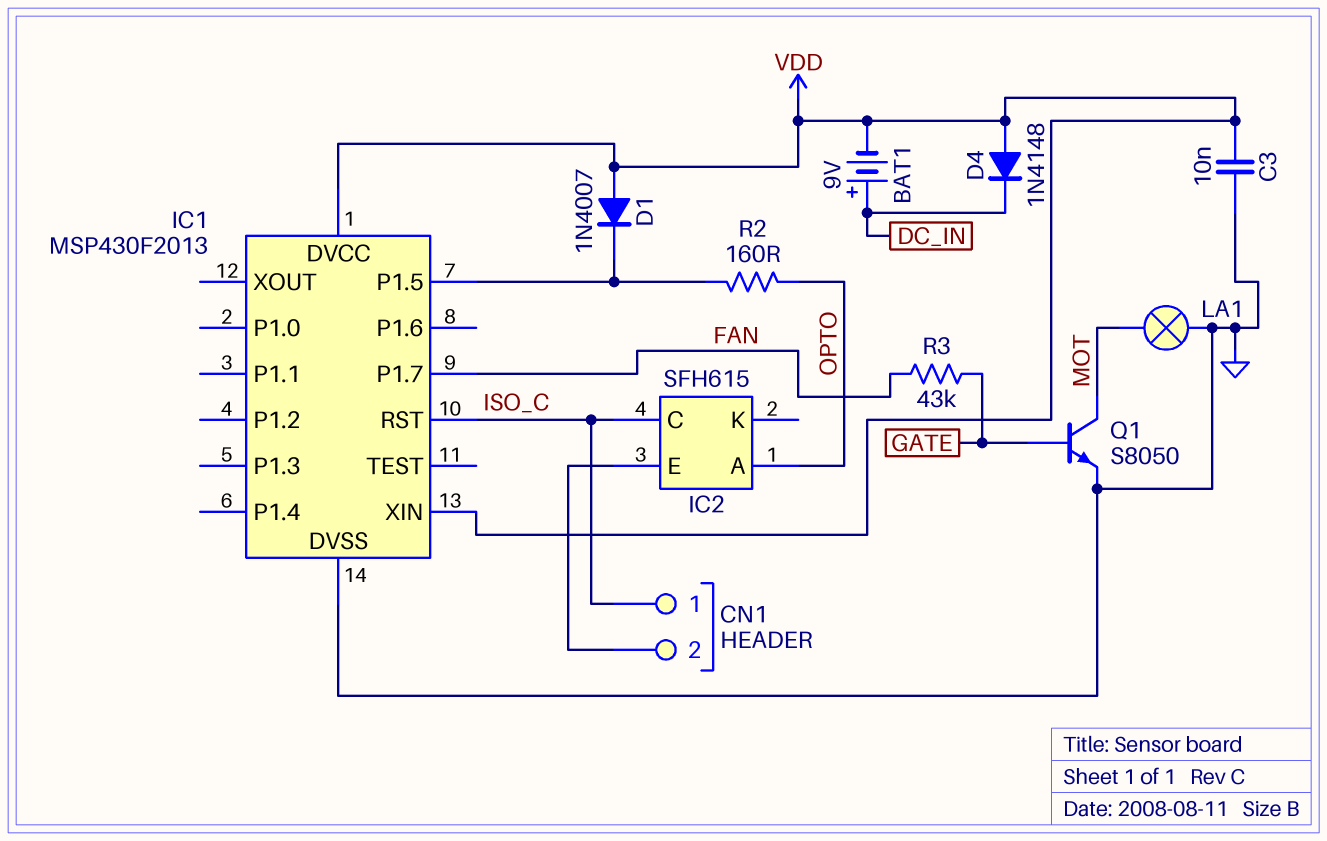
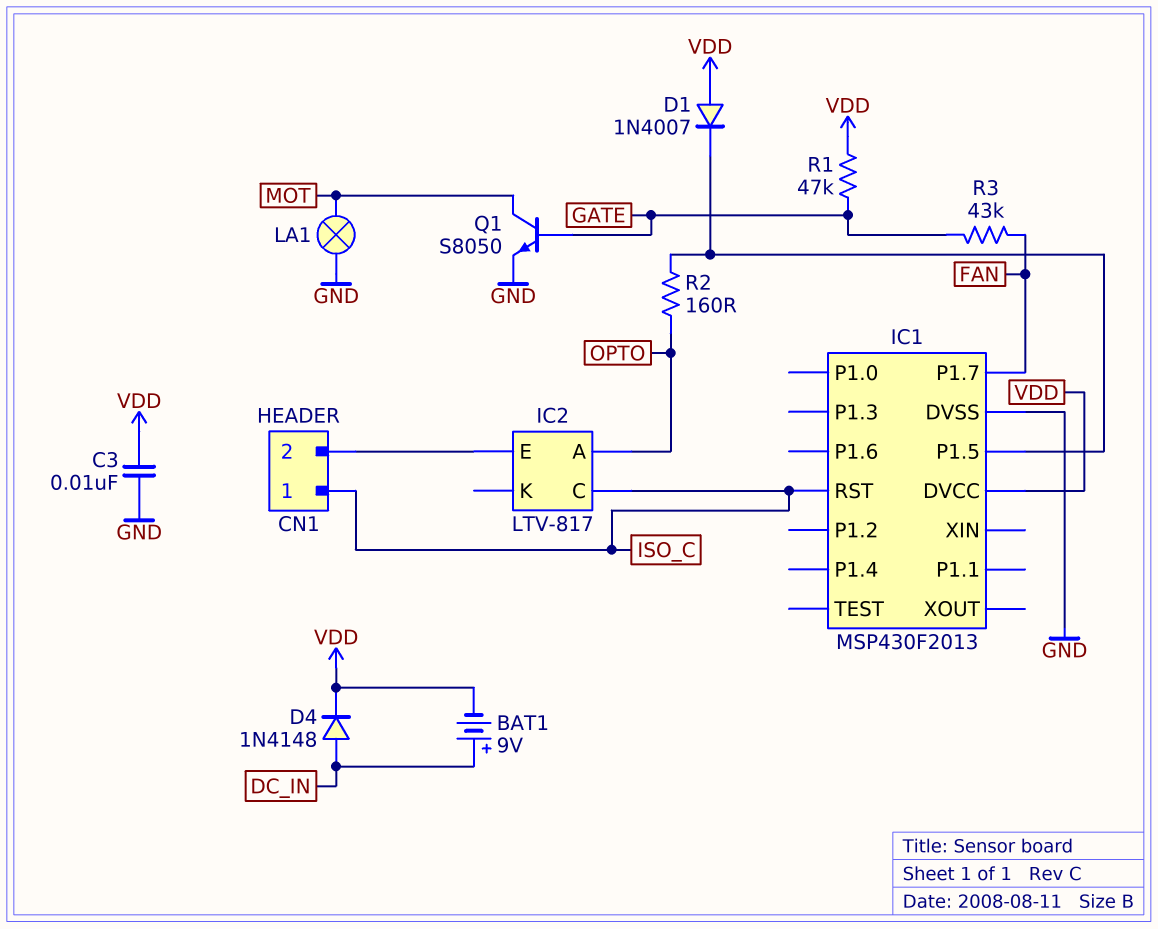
D4: diode 1N4148 (A VDD, K DC_IN) -> diode 1N4148 (A DC_IN, K VDD)
IC1 pin XIN: VDD -> none
IC2: SFH615 -> LTV-817
R1: none -> 47k (GATE, VDD)

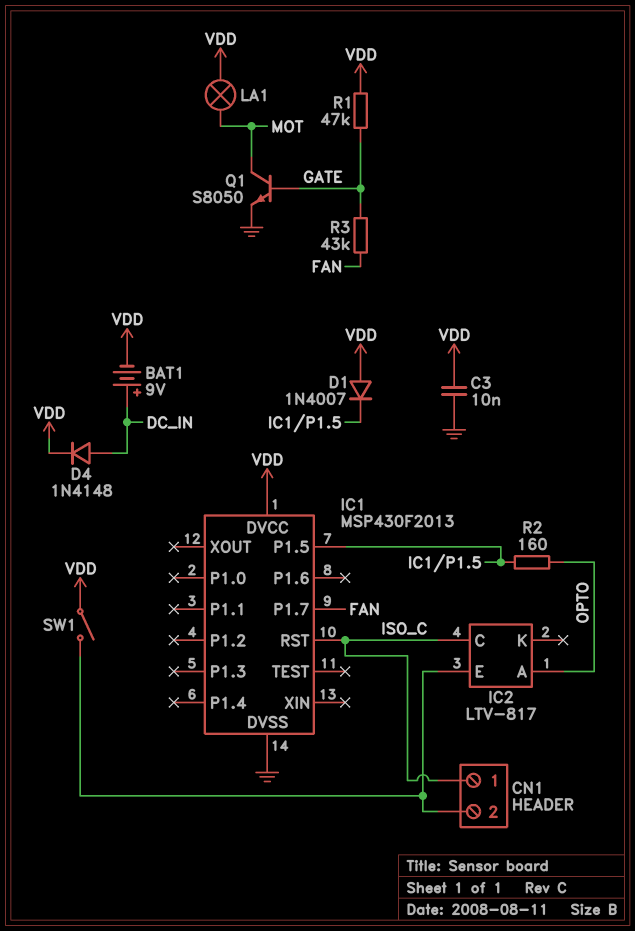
LA1: lamp (GND, MOT) -> lamp (MOT, VDD)
SW1: none -> switch (CN1/2, VDD)

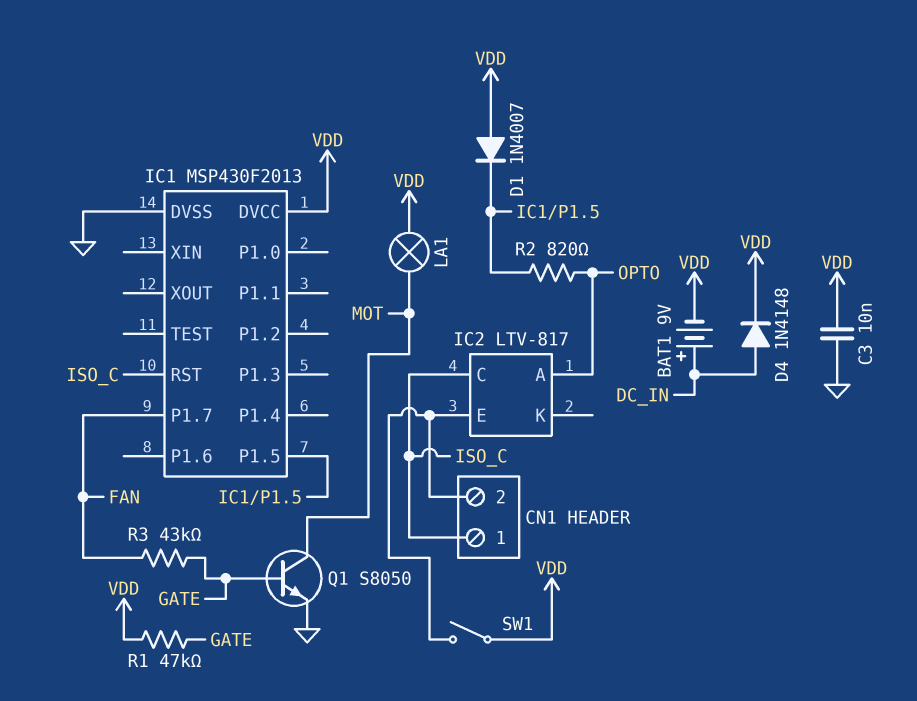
R2: 160 (IC1/P1.5, OPTO) -> 820 (IC1/P1.5, OPTO)

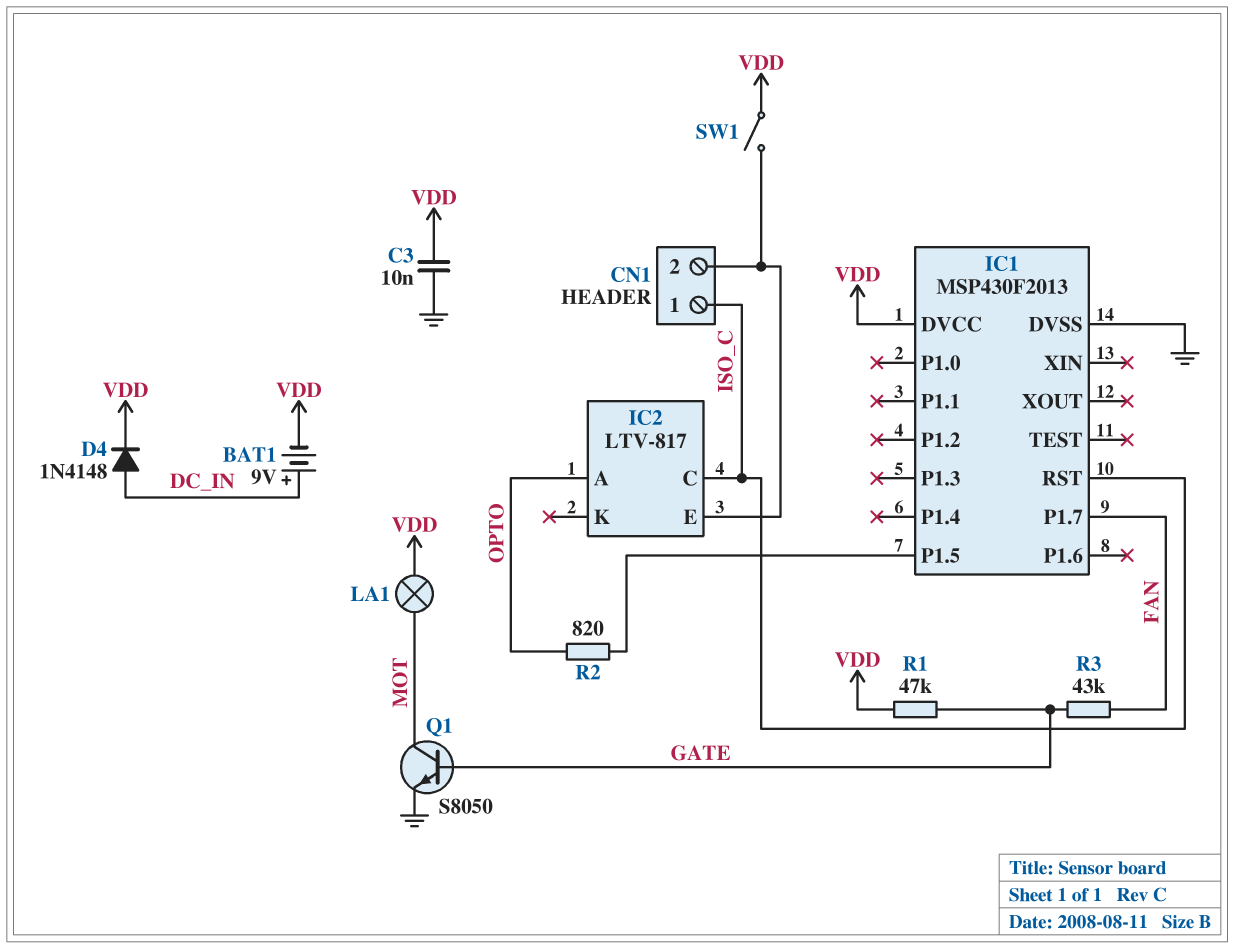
D1: diode 1N4007 (A VDD, K IC1/P1.5) -> none

